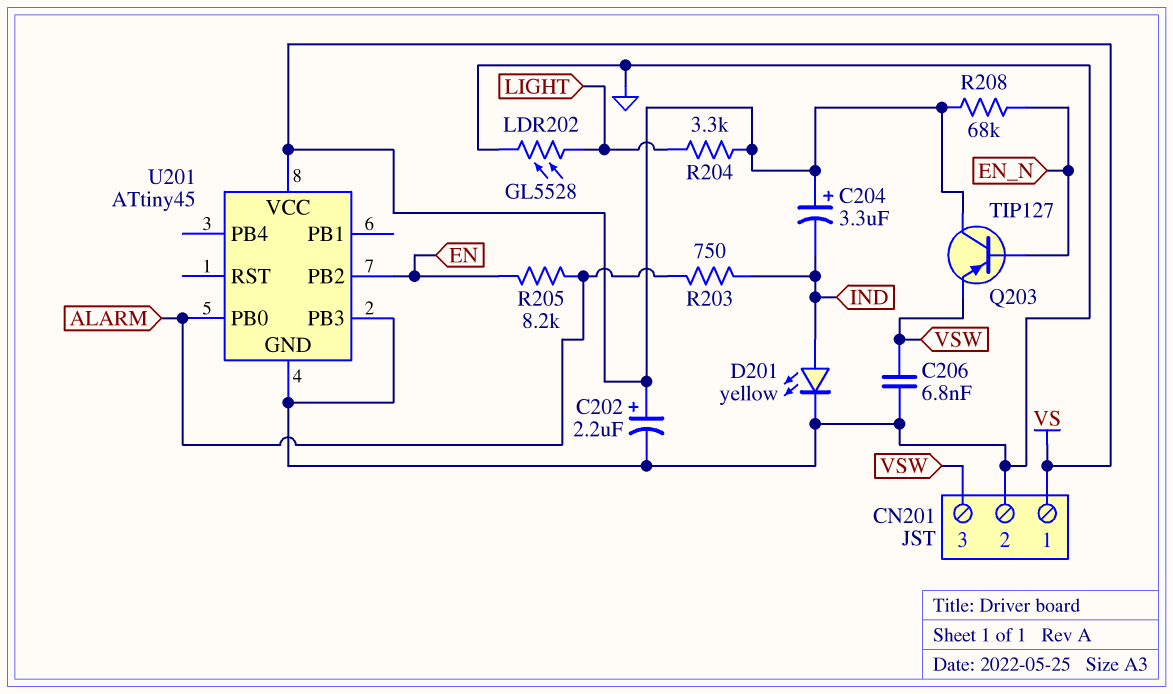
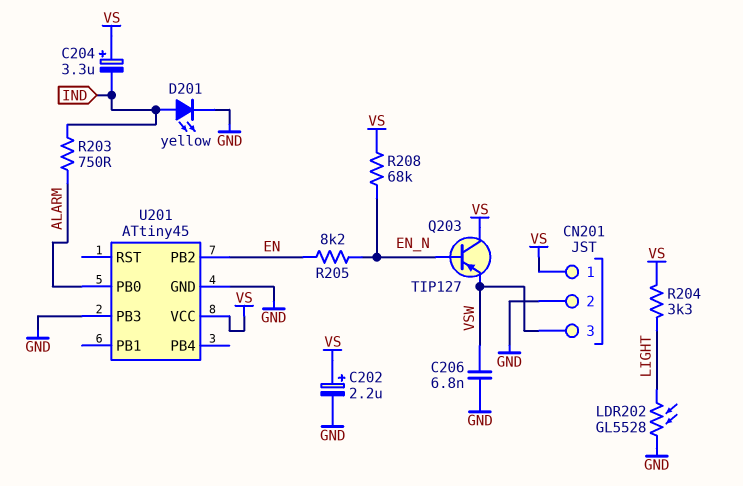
R205: 8.2k (ALARM, EN) -> 8.2k (EN, EN_N)

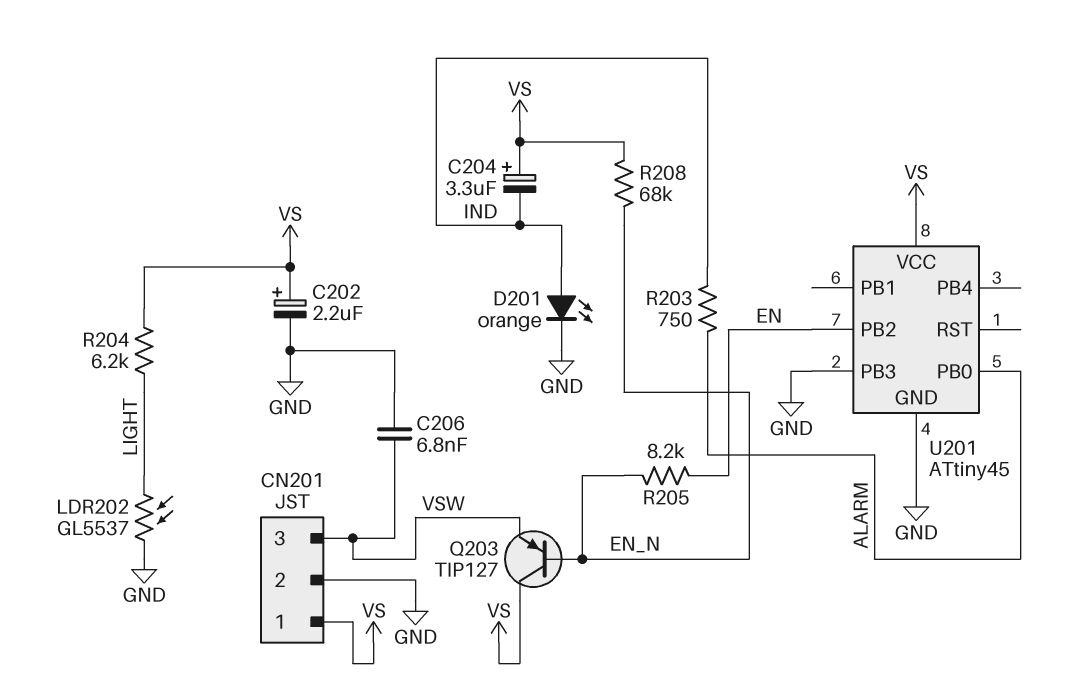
D201: LED yellow (A IND, K GND) -> LED orange (A IND, K GND)
LDR202: GL5528 (GND, LIGHT) -> GL5537 (GND, LIGHT)
R204: 3.3k (LIGHT, VS) -> 6.2k (LIGHT, VS)

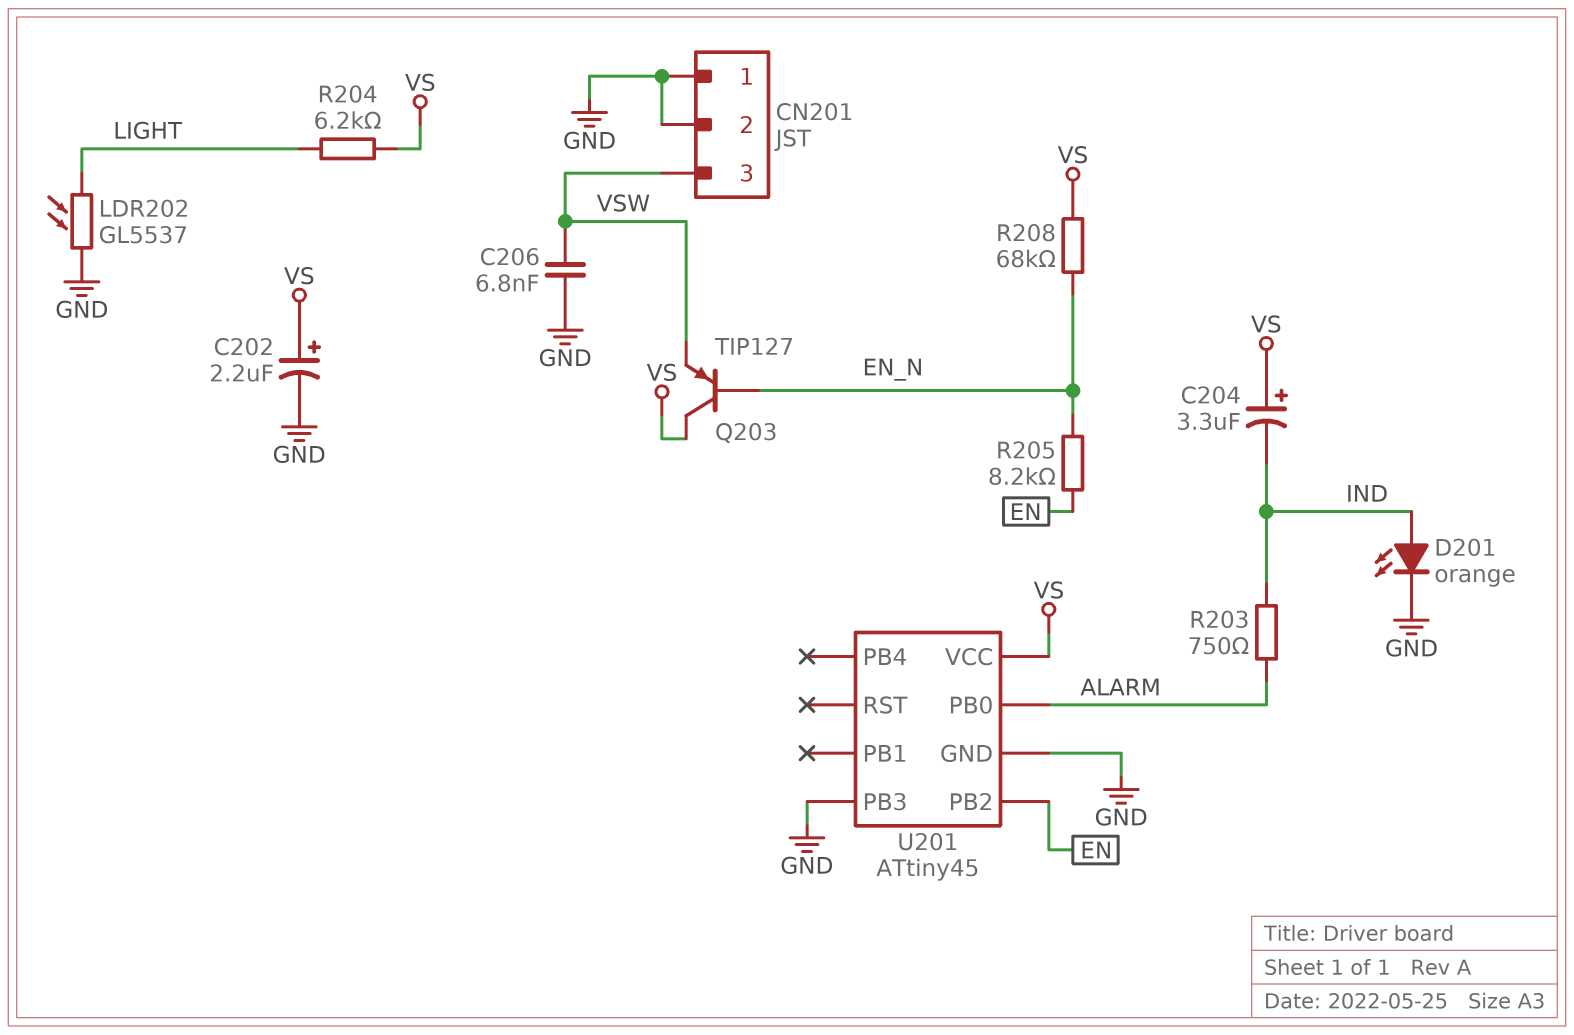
CN201 pin 1: VS -> GND

